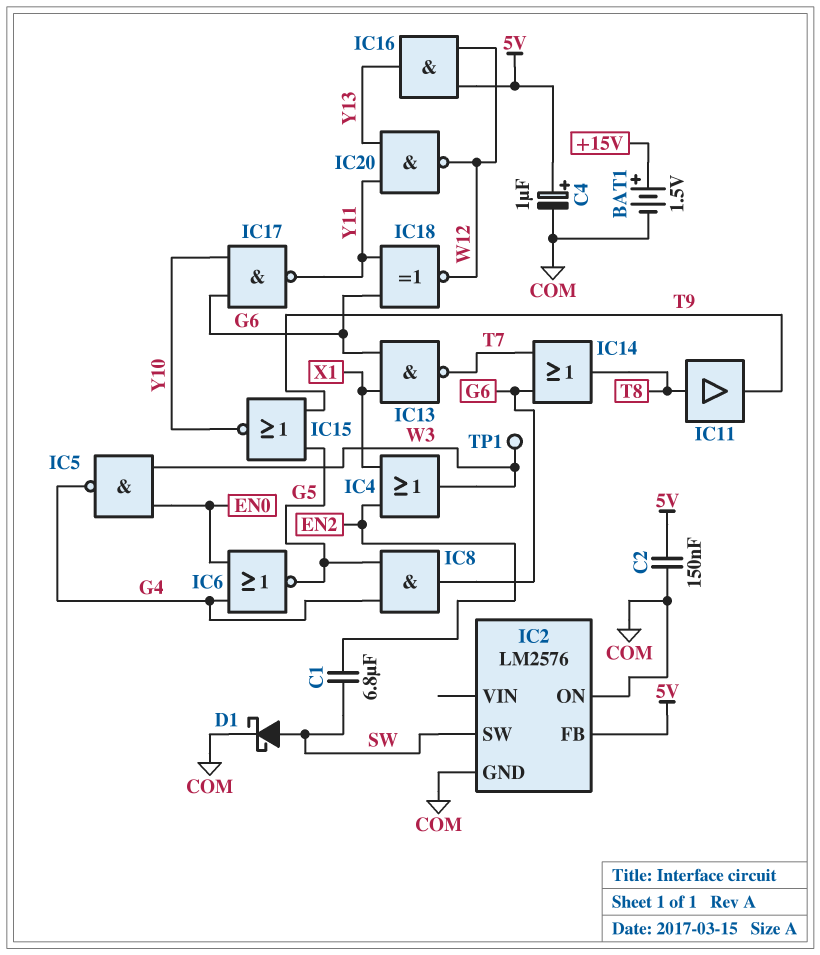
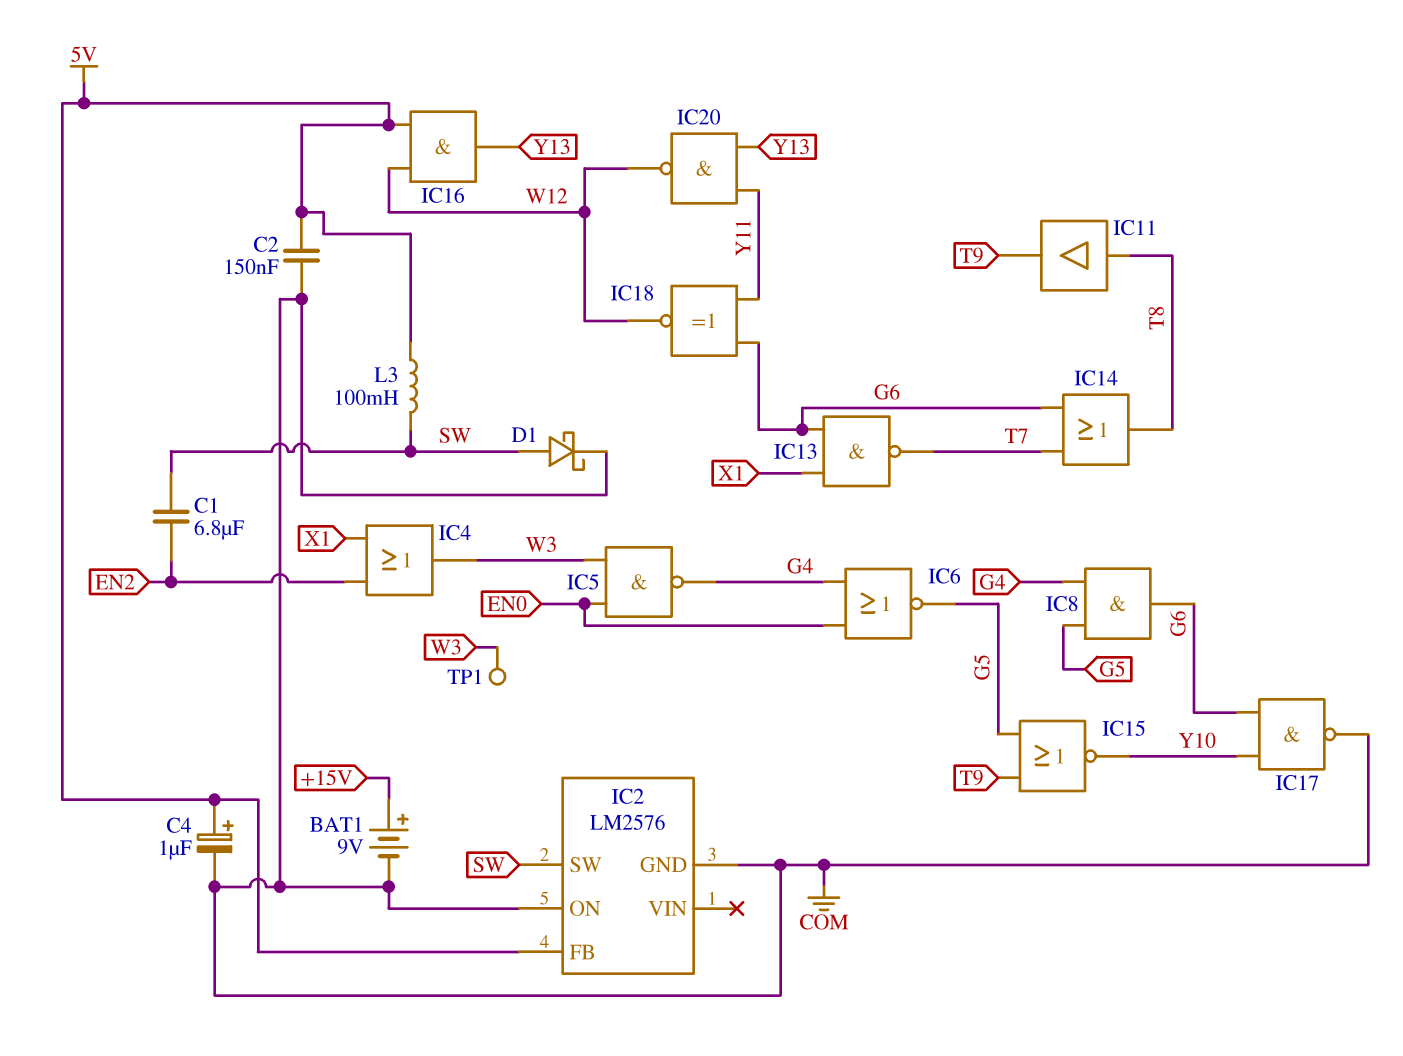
BAT1: 1.5V (plus +15V, minus COM) -> 9V (plus +15V, minus COM)
IC17: NAND (in G6, in Y10, out Y11) -> NAND (in G6, in Y10, out COM)
L3: none -> 100mH (5V, SW)

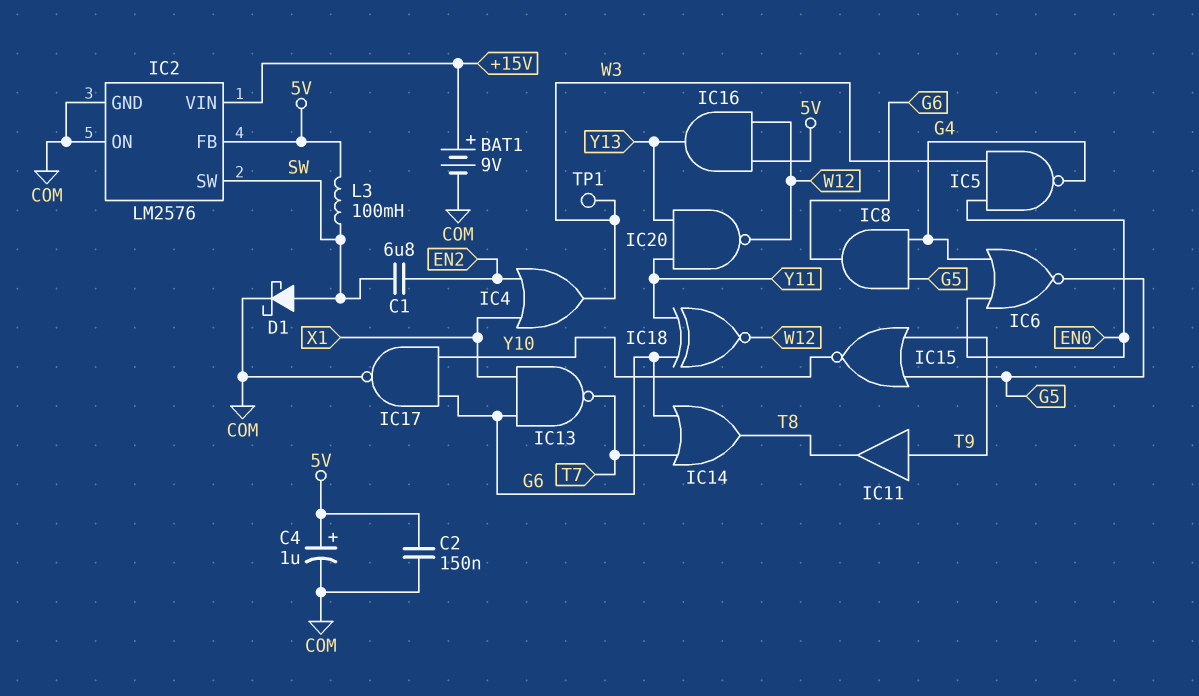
IC2 pin VIN: none -> +15V
IC11: buffer (in T8, out T9) -> buffer (in T9, out T8)

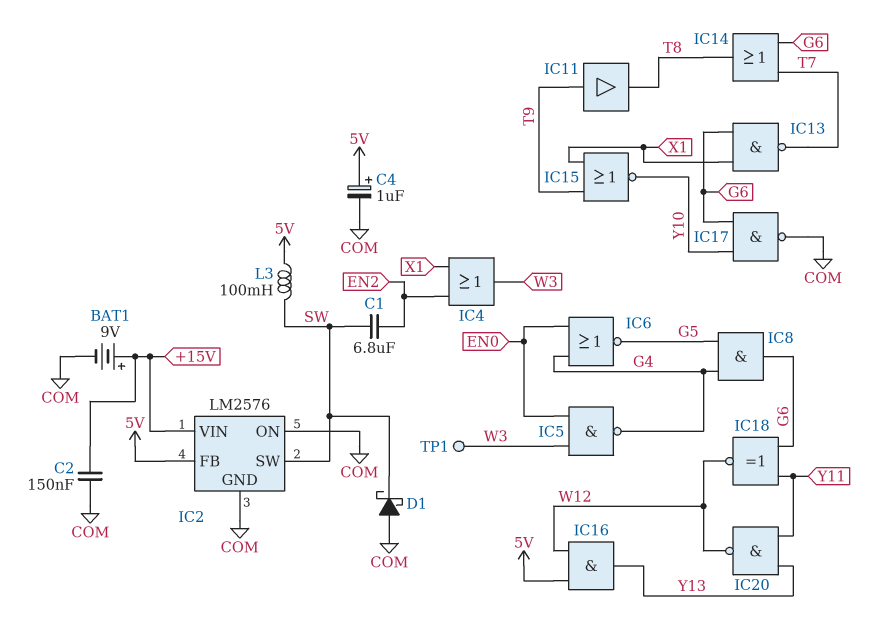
C2: 150nF (5V, COM) -> 150nF (+15V, COM)
D1: schottky (A SW, K COM) -> schottky (A COM, K SW)
IC15: NOR (in G5, in T9, out Y10) -> NOR (in T9, in X1, out Y10)

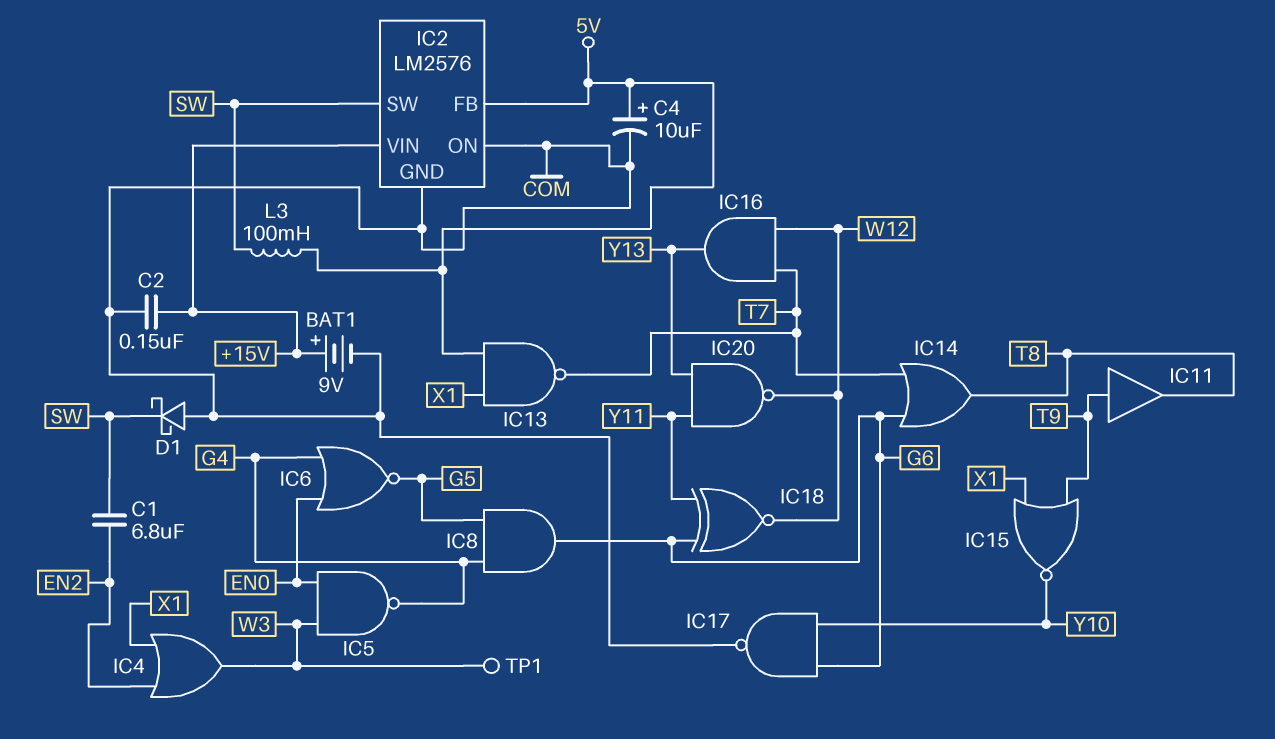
C4: 1uF (plus 5V, minus COM) -> 10uF (plus 5V, minus COM)
IC13: NAND (in G6, in X1, out T7) -> NAND (in 5V, in X1, out T7)
IC16: AND (in 5V, in W12, out Y13) -> AND (in T7, in W12, out Y13)

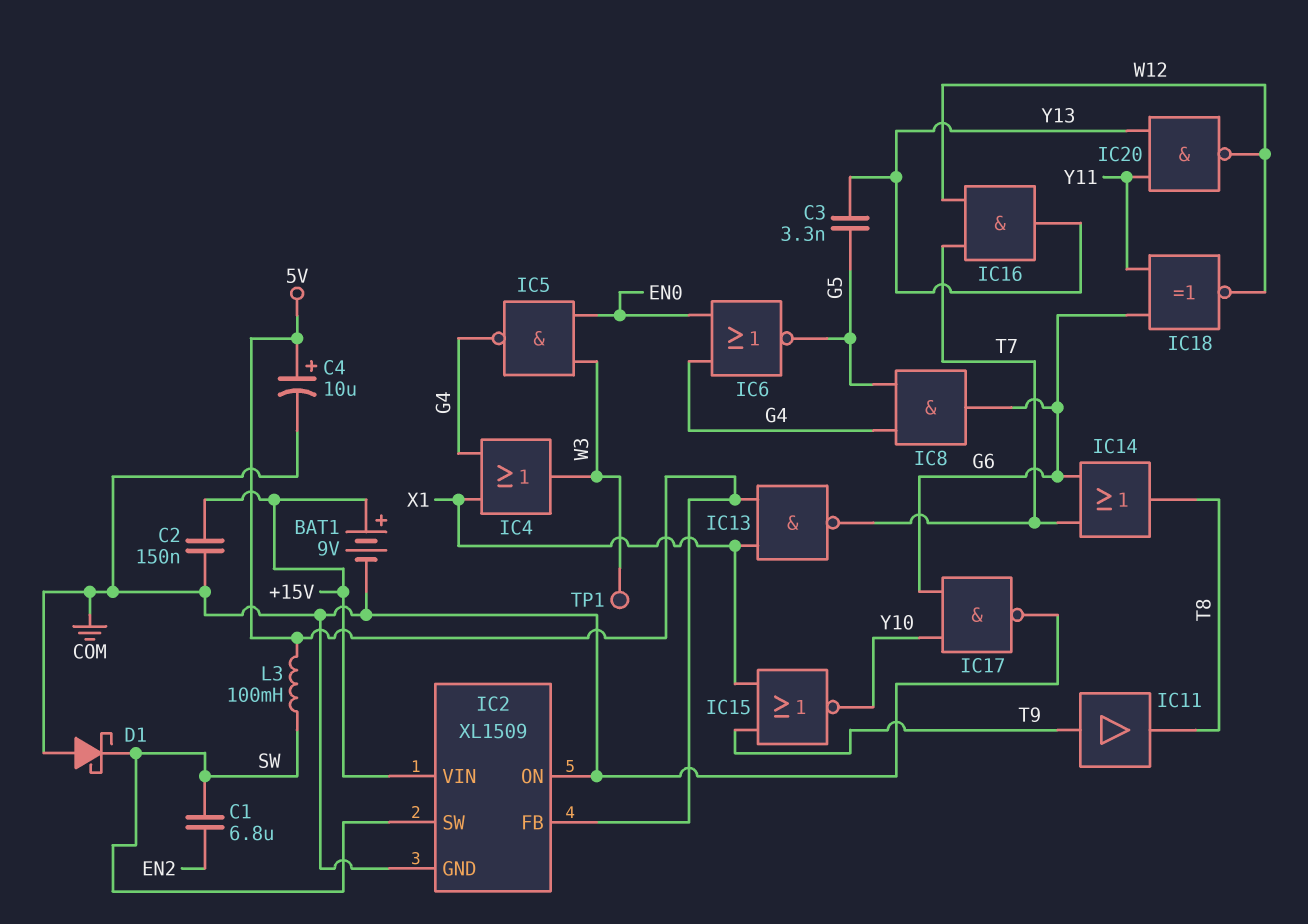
C3: none -> 3.3nF (G5, Y13)
IC2: LM2576 -> XL1509
IC4: OR (in EN2, in X1, out W3) -> OR (in G4, in X1, out W3)

